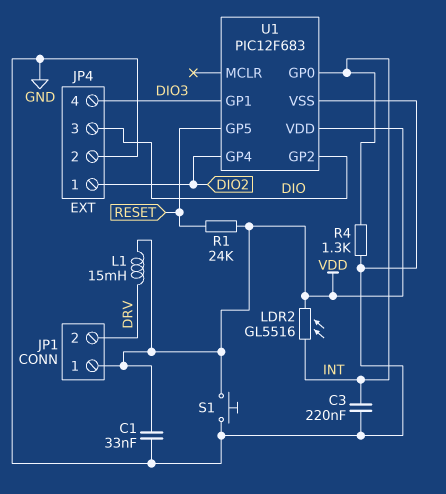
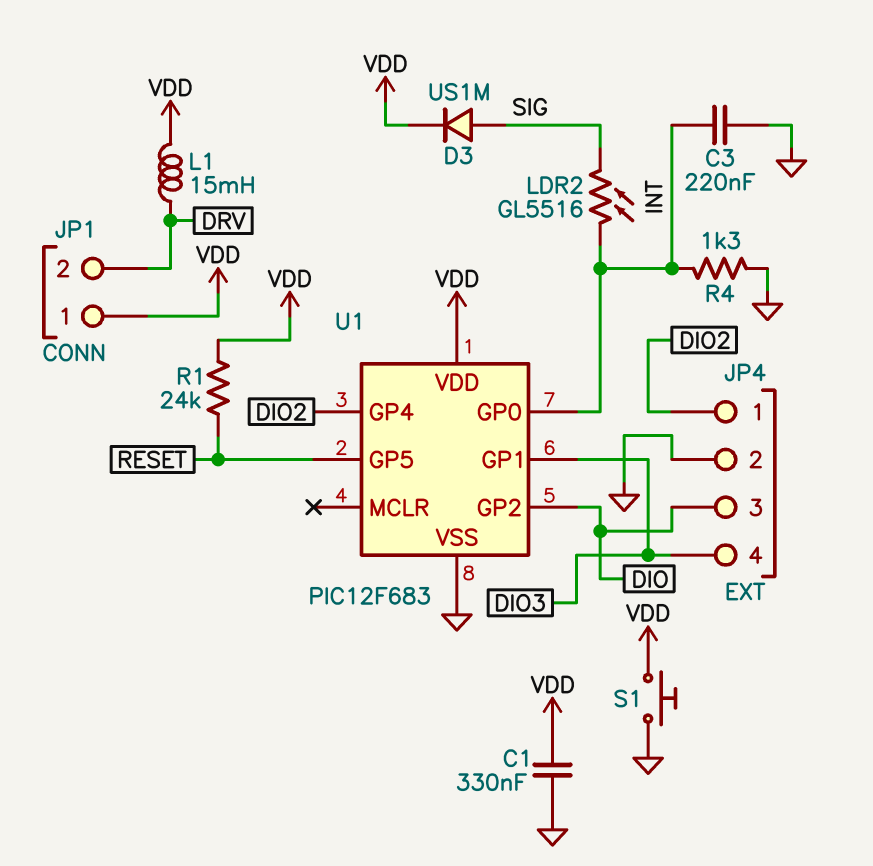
C1: 33nF (GND, VDD) -> 330nF (GND, VDD)
D3: none -> diode US1M (A SIG, K VDD)
LDR2: GL5516 (INT, VDD) -> GL5516 (INT, SIG)

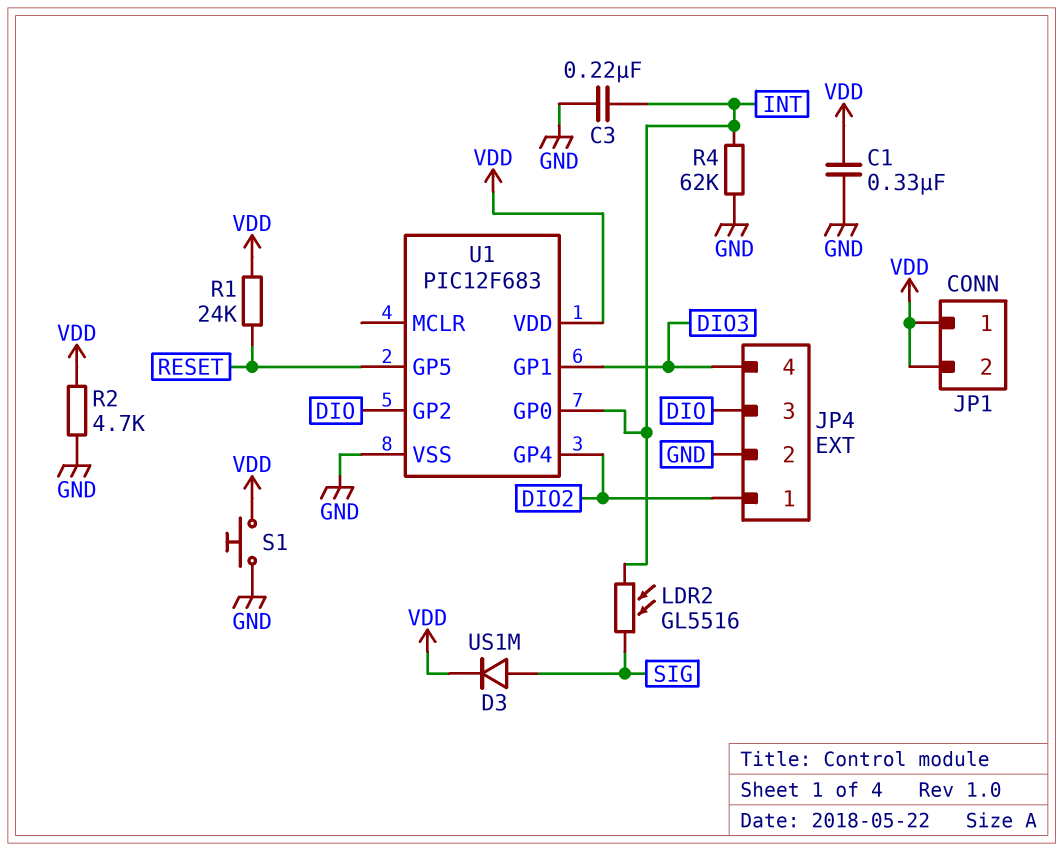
JP1 pin 2: DRV -> VDD
L1: 15mH (DRV, VDD) -> none
R2: none -> 4.7k (GND, VDD)
R4: 1.3k (GND, INT) -> 62k (GND, INT)

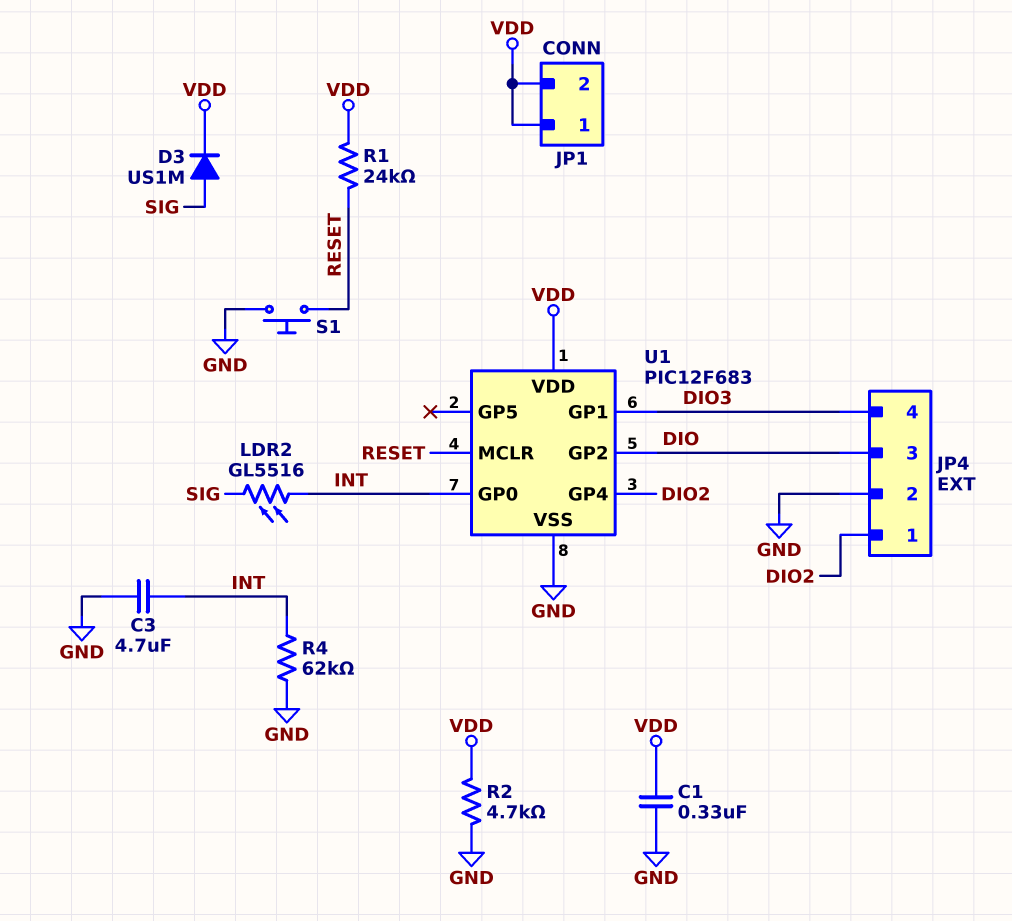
C3: 220nF (GND, INT) -> 4.7uF (GND, INT)
S1: button (GND, VDD) -> button (GND, RESET)
U1 pin GP5: RESET -> none
U1 pin MCLR: none -> RESET

